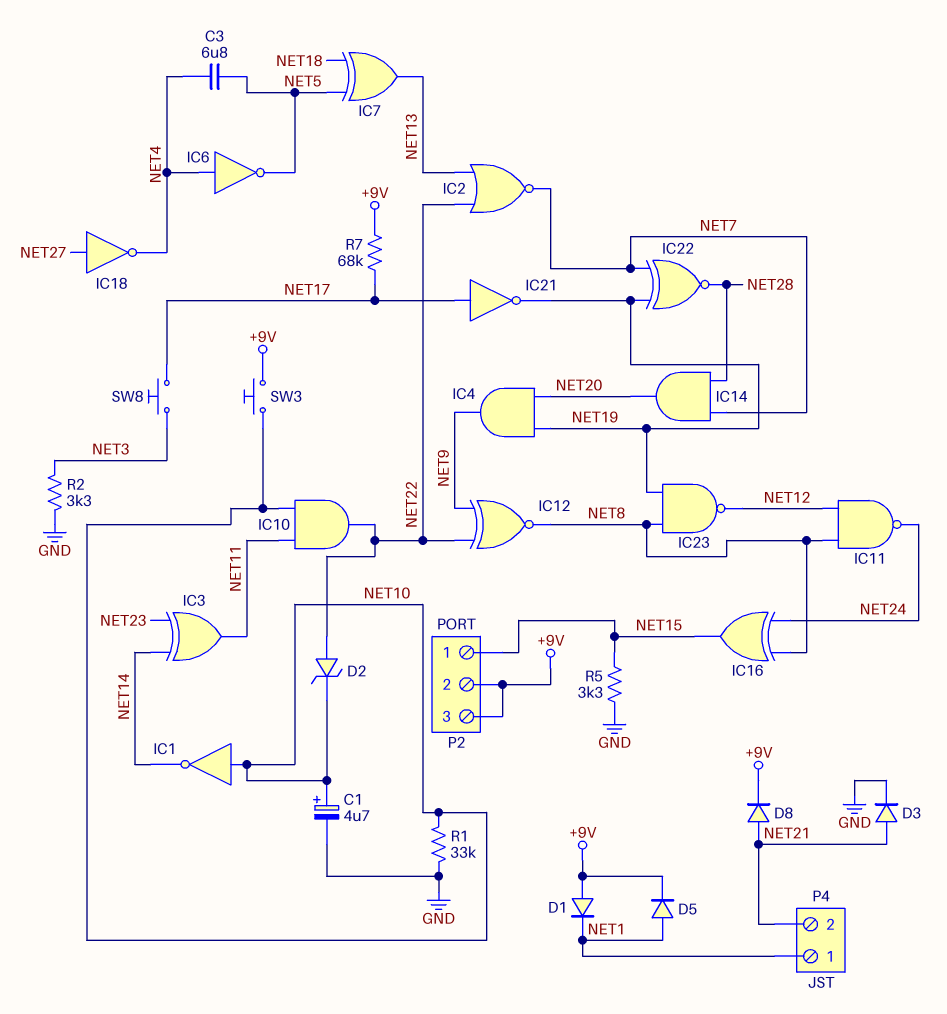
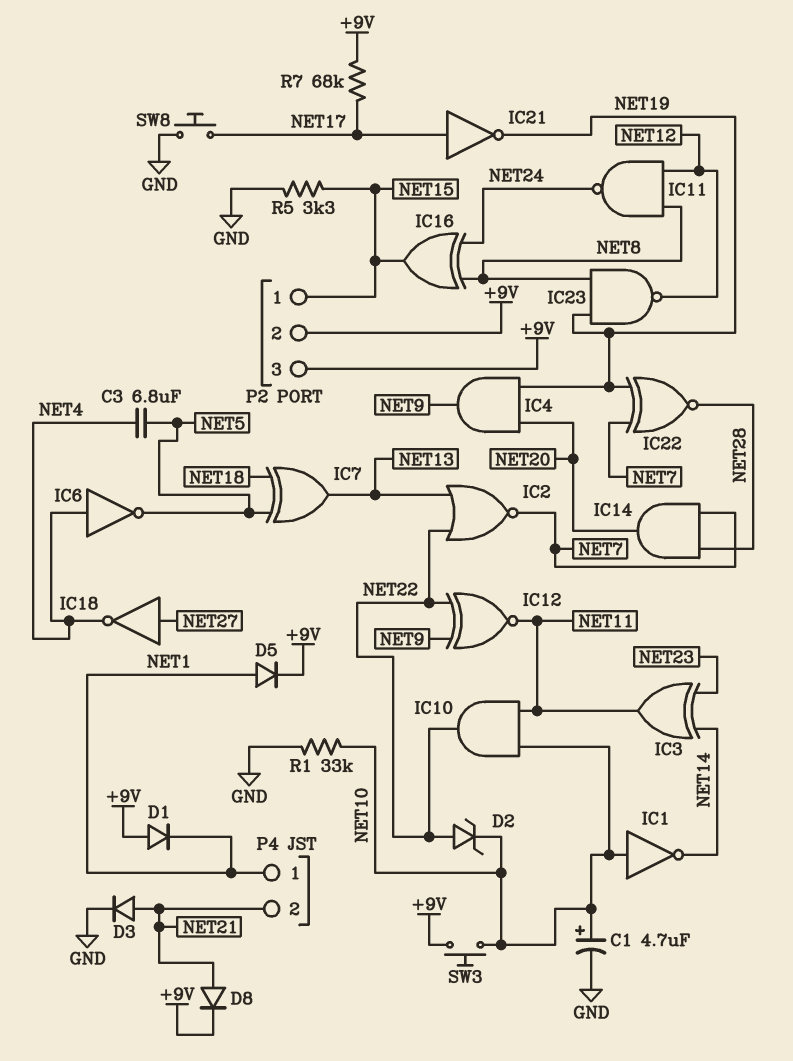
IC12: XNOR (in NET9, in NET22, out NET8) -> XNOR (in NET9, in NET22, out NET11)
R2: 3.3k (GND, NET3) -> none
SW8: button (NET3, NET17) -> button (GND, NET17)

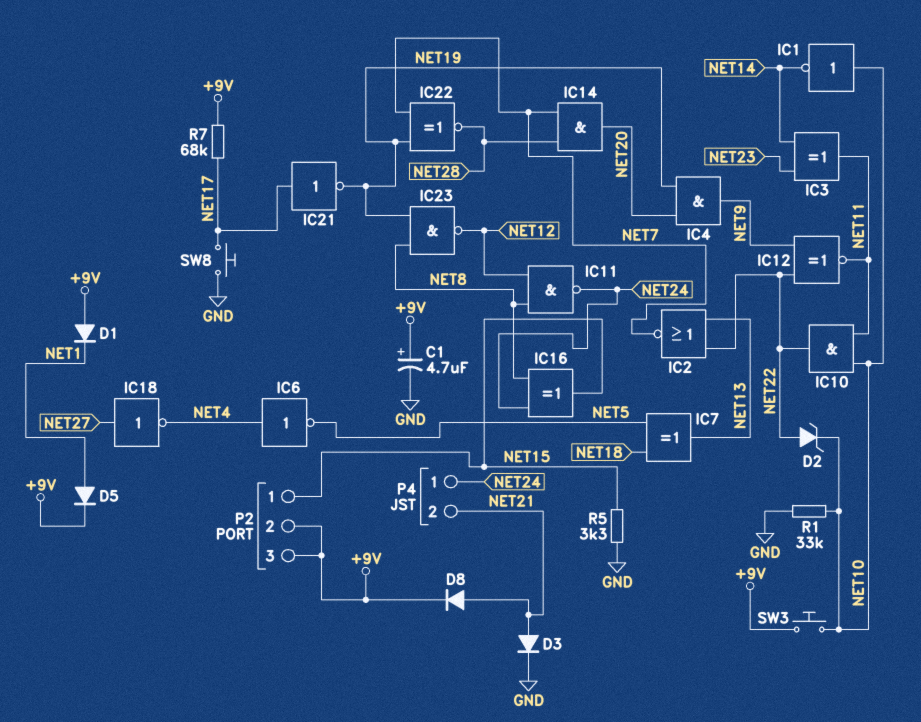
C1: 4.7uF (plus NET10, minus GND) -> 4.7uF (plus +9V, minus GND)
C3: 6.8uF (NET4, NET5) -> none
P4 pin 1: NET1 -> NET24

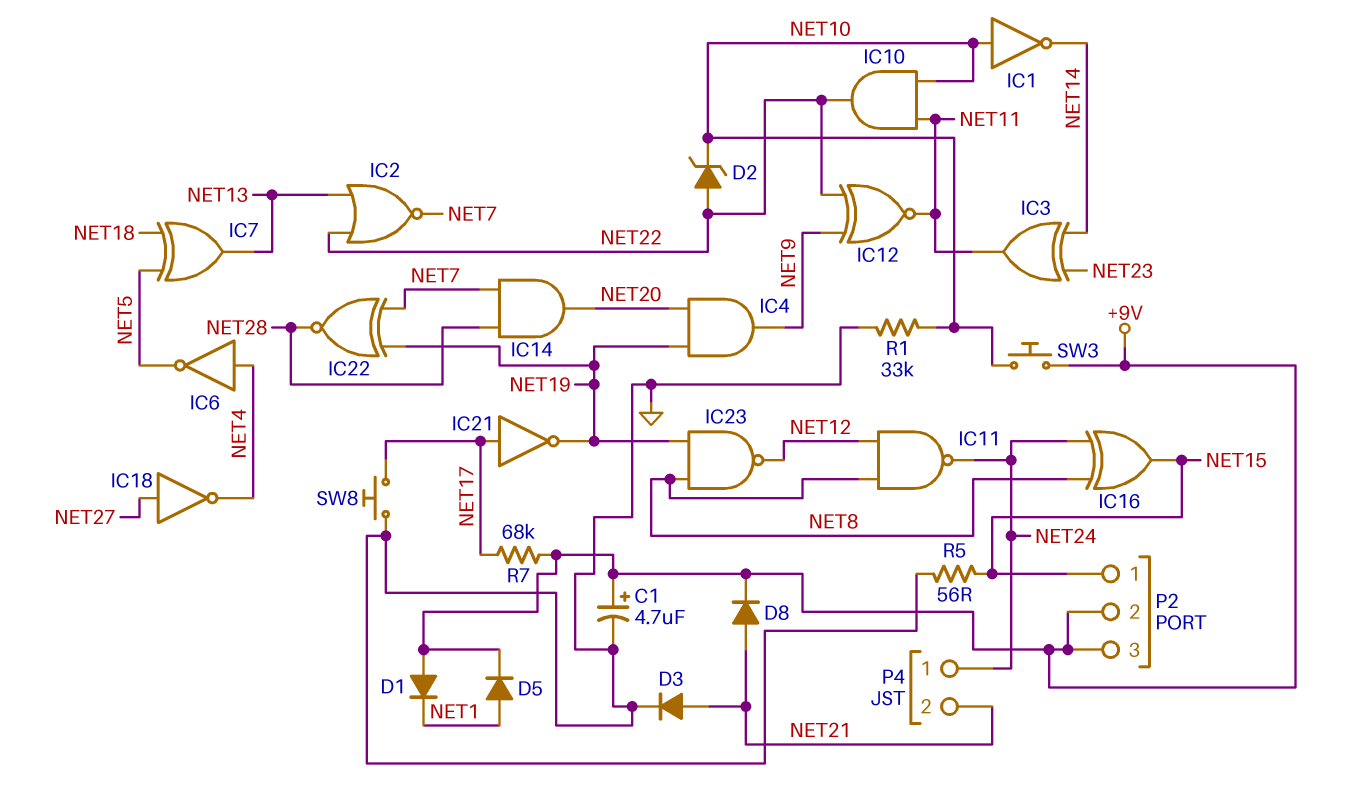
R5: 3.3k (GND, NET15) -> 56 (GND, NET15)

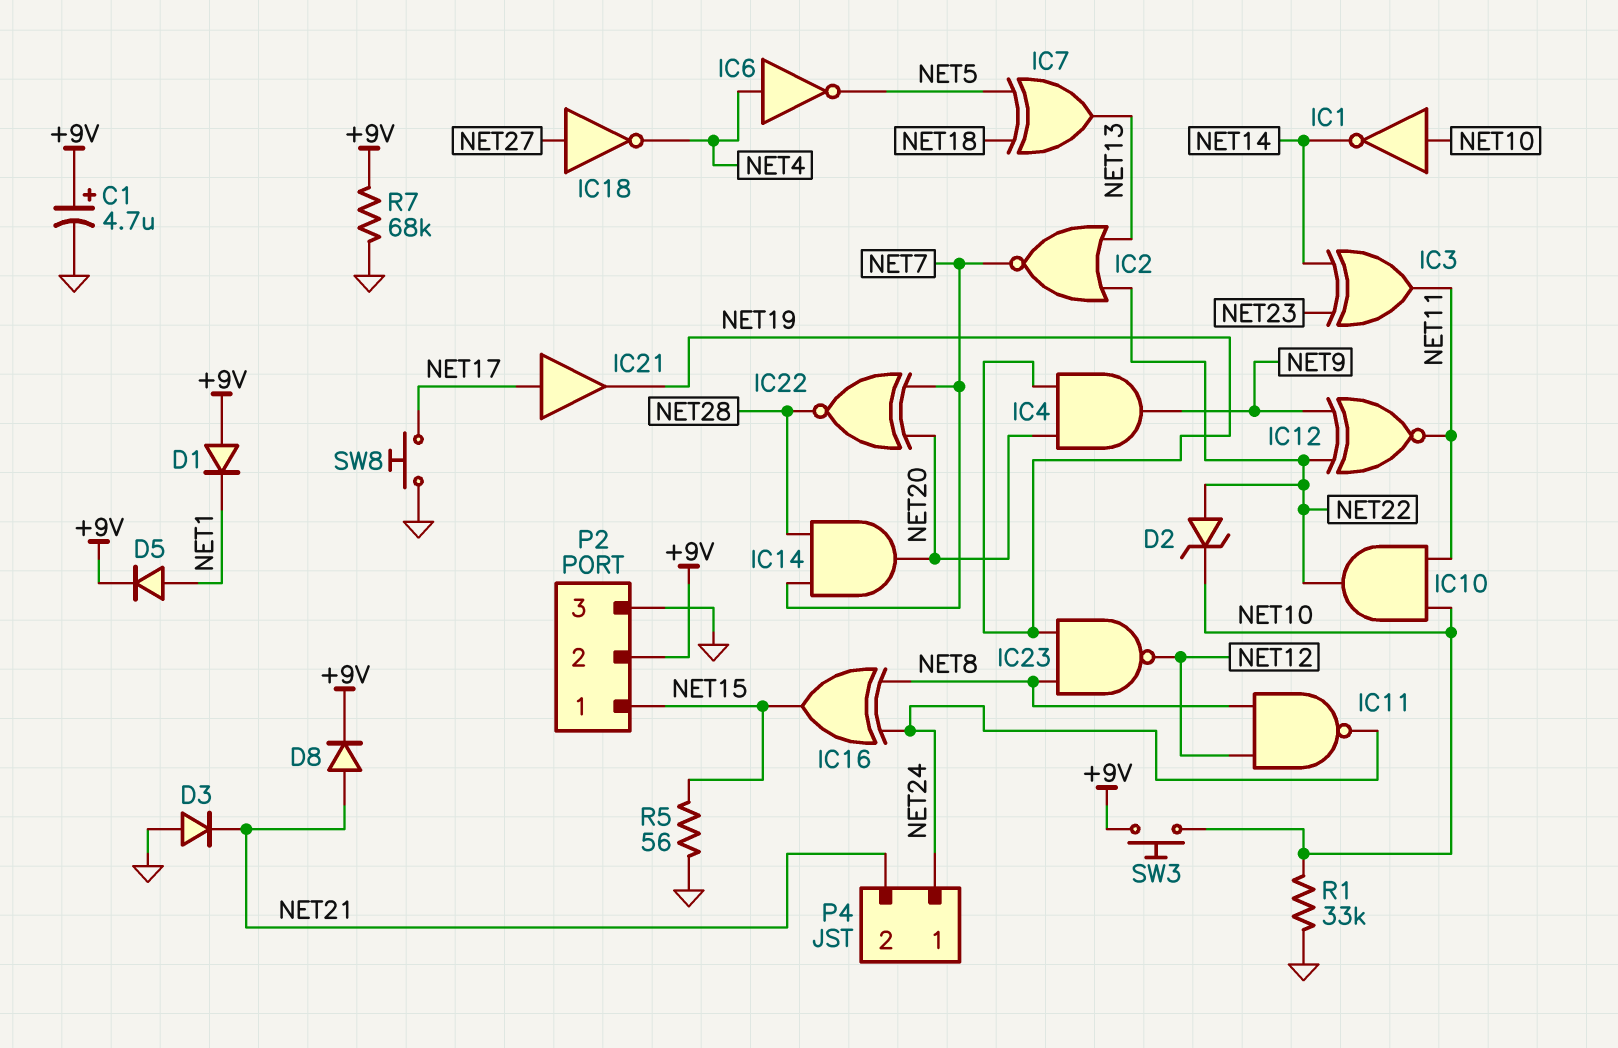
D3: diode (A NET21, K GND) -> diode (A GND, K NET21)
IC21: NOT (in NET17, out NET19) -> buffer (in NET17, out NET19)
IC22: XNOR (in NET7, in NET19, out NET28) -> XNOR (in NET7, in NET20, out NET28)
P2 pin 3: +9V -> GND
R7: 68k (+9V, NET17) -> 68k (+9V, GND)

